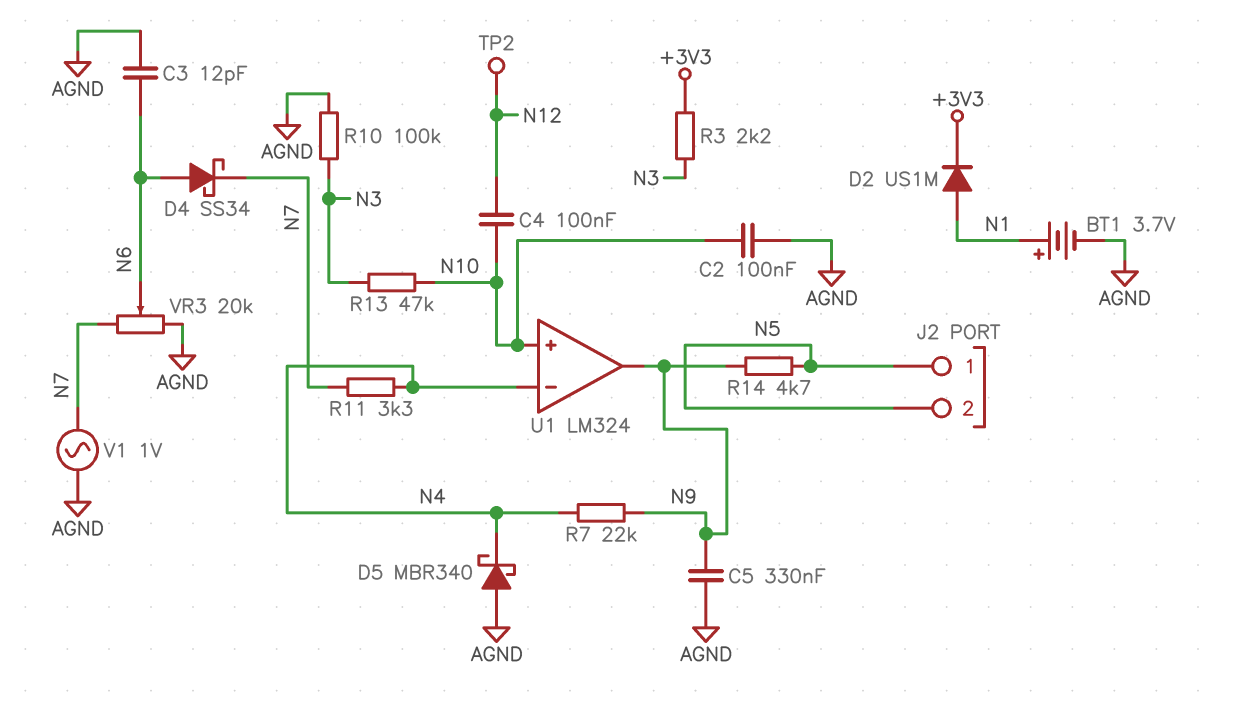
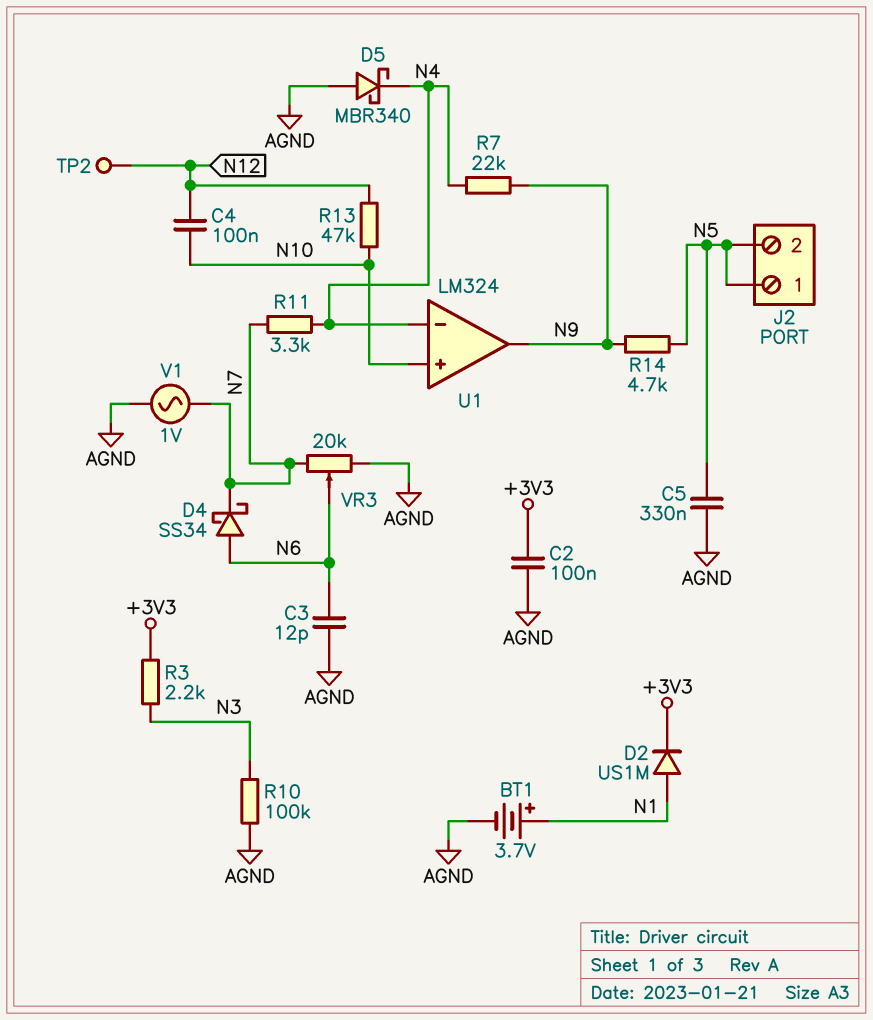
C2: 100nF (AGND, N10) -> 100nF (+3V3, AGND)
C5: 330nF (AGND, N9) -> 330nF (AGND, N5)
R13: 47k (N3, N10) -> 47k (N10, N12)

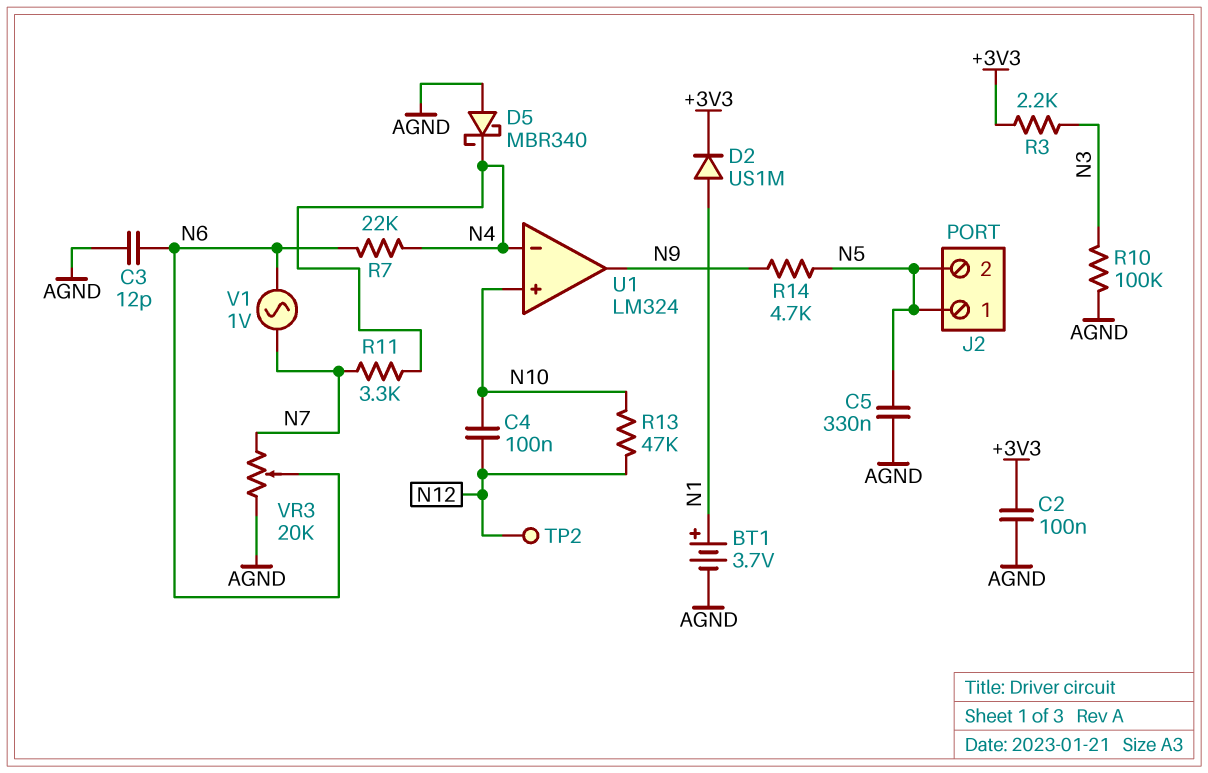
D4: schottky SS34 (A N6, K N7) -> none
R7: 22k (N4, N9) -> 22k (N4, N6)
V1: AC 1V (AGND, N7) -> AC 1V (N6, N7)

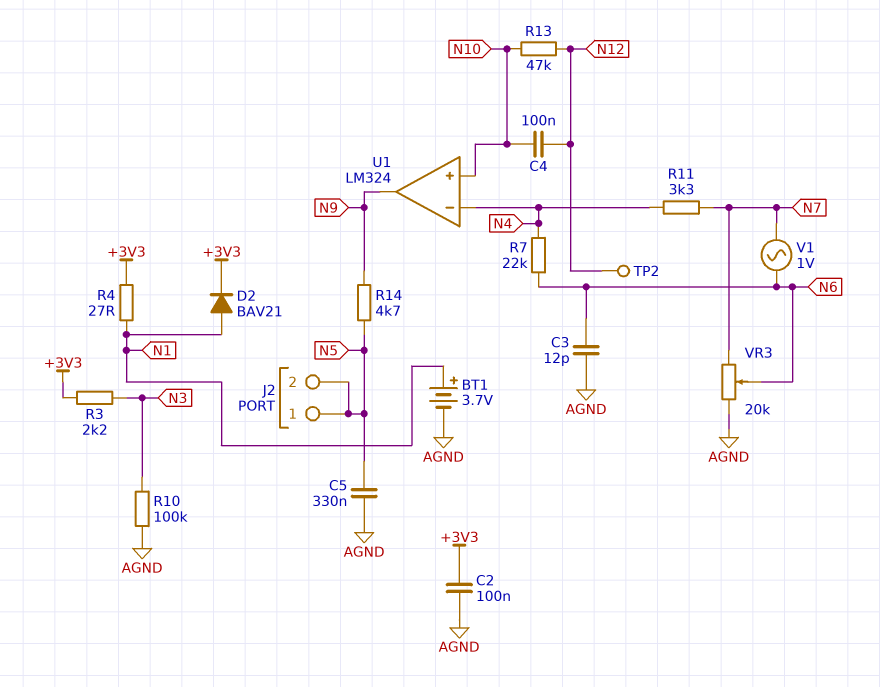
D2: diode US1M (A N1, K +3V3) -> diode BAV21 (A N1, K +3V3)
D5: schottky MBR340 (A AGND, K N4) -> none
R4: none -> 27 (+3V3, N1)

